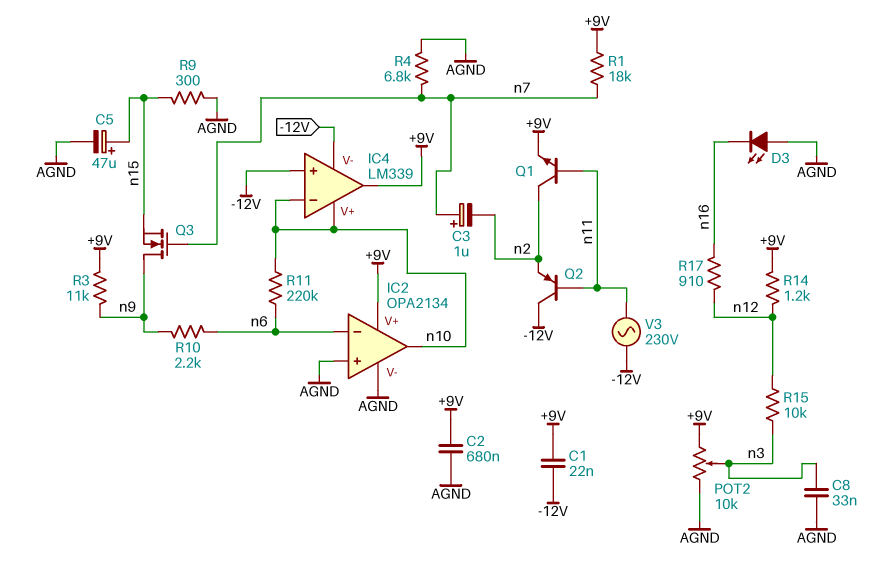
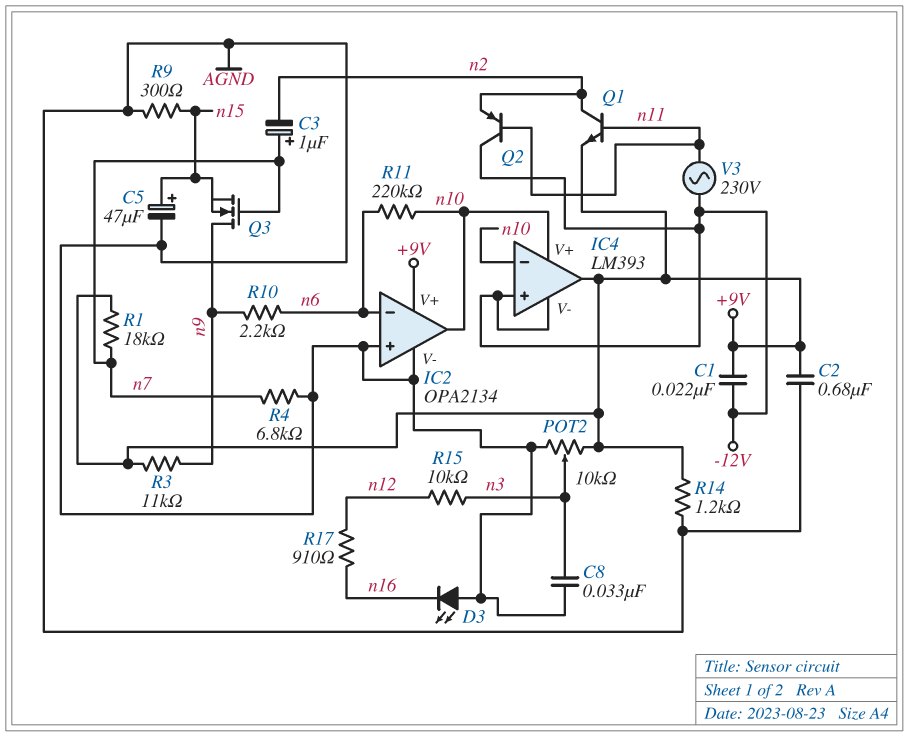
IC4: LM339 -> LM393
R14: 1.2k (+9V, n12) -> 1.2k (+9V, AGND)

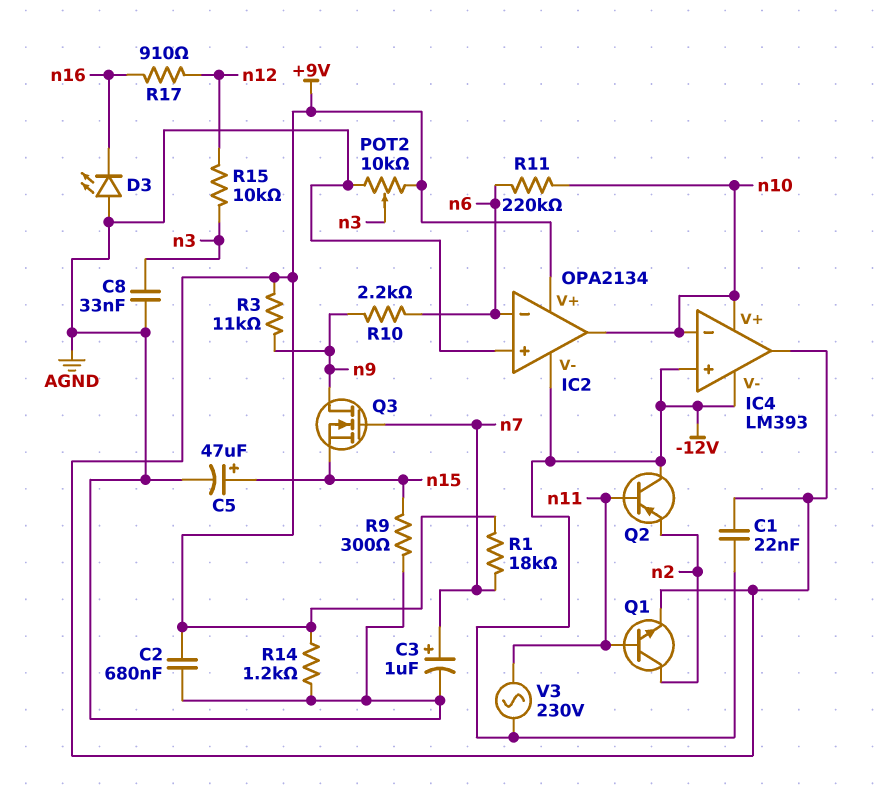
C3: 1uF (plus n7, minus n2) -> 1uF (plus n7, minus AGND)
IC2 pin V-: AGND -> -12V
R4: 6.8k (AGND, n7) -> none

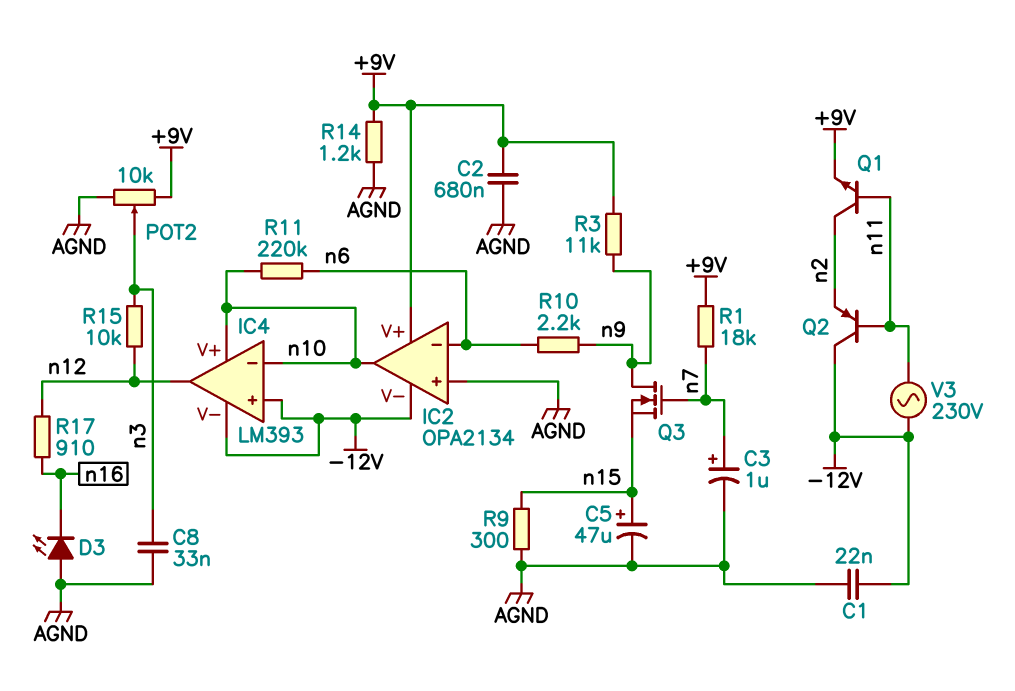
C1: 22nF (+9V, -12V) -> 22nF (-12V, AGND)
IC4 pin out: +9V -> n12

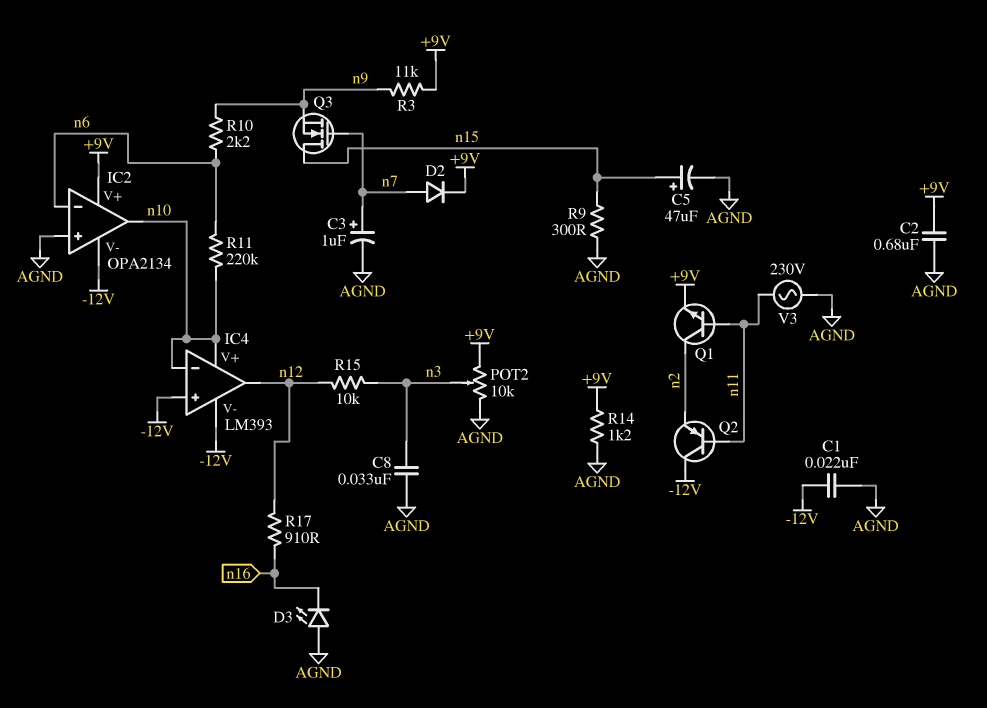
D2: none -> diode (A n7, K +9V)
Q3: NMOS (G n7, D n9, S n15) -> NMOS (G n7, D n15, S n9)
R1: 18k (+9V, n7) -> none
V3: AC 230V (-12V, n11) -> AC 230V (AGND, n11)

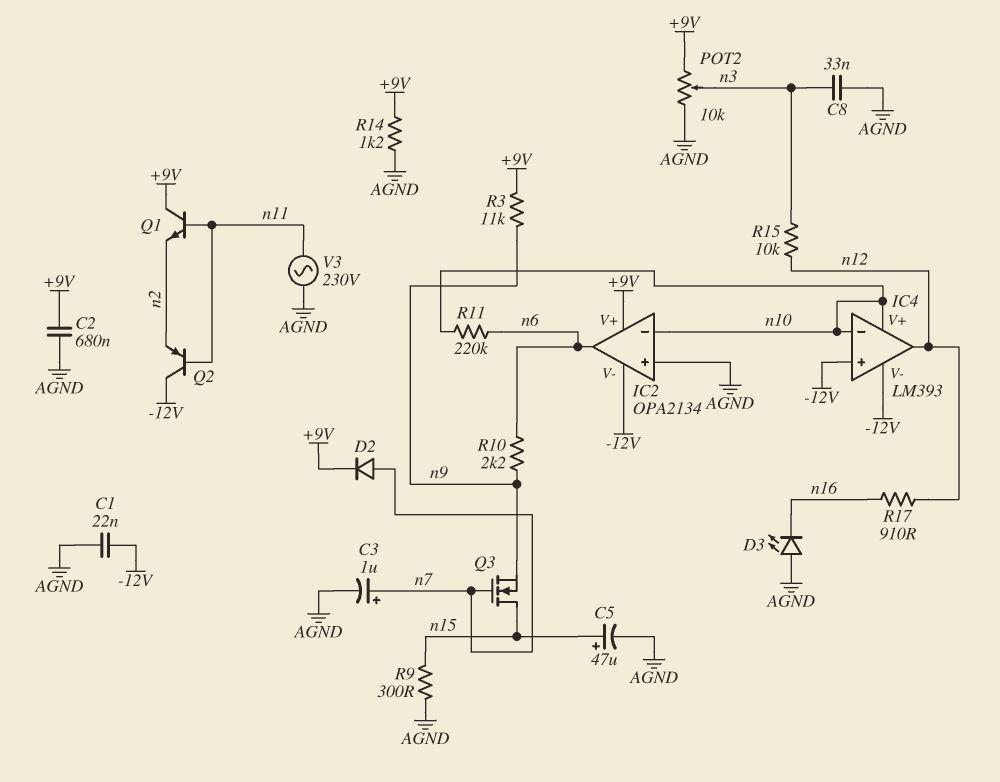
IC2 pin in-: n6 -> n10
IC2 pin out: n10 -> n6
Q1: NPN (B n11, C n2, E +9V) -> NPN (B n11, C +9V, E n2)

